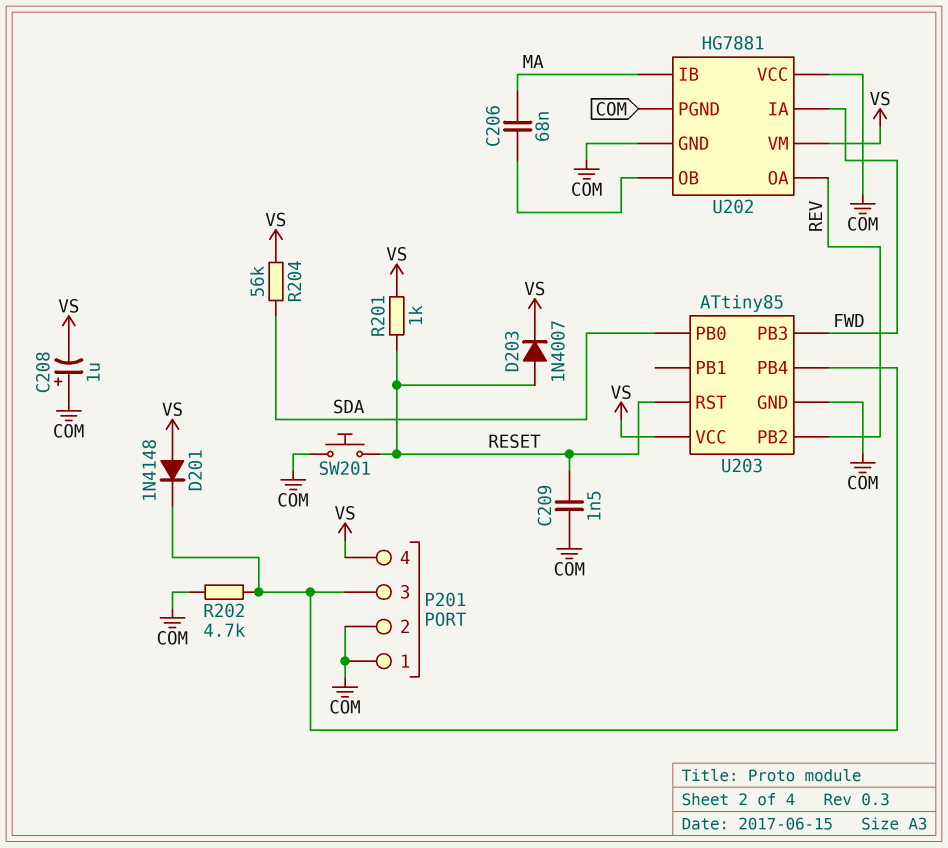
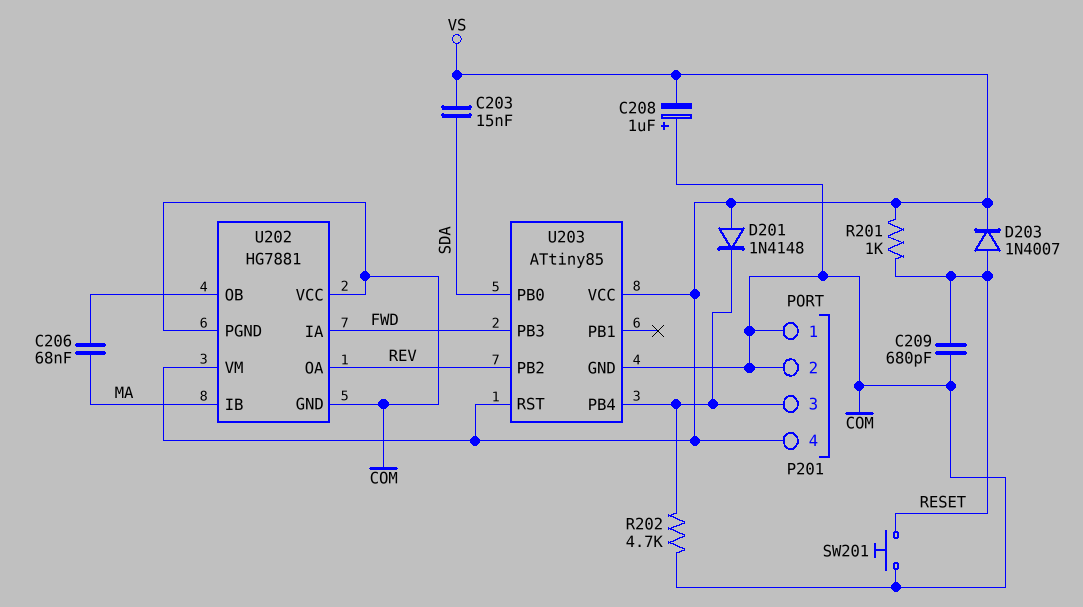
C203: none -> 15nF (SDA, VS)
C209: 1.5nF (COM, RESET) -> 680pF (COM, RESET)
R204: 56k (SDA, VS) -> none
U203 pin RST: RESET -> VS

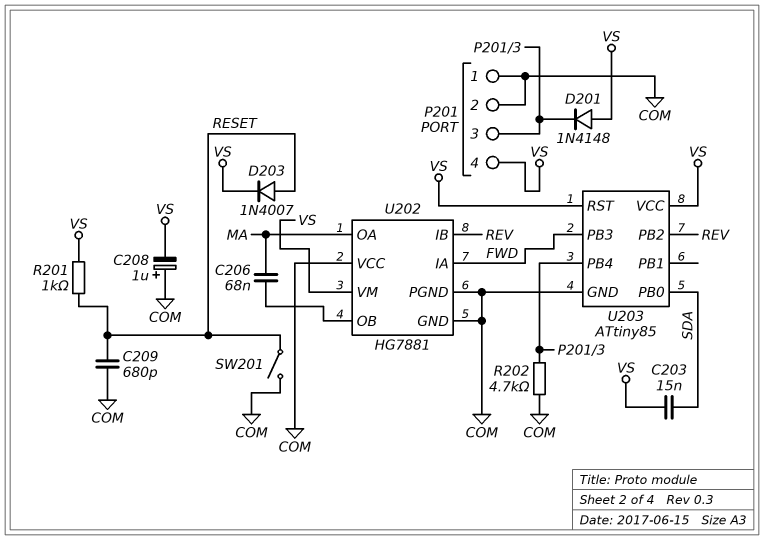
SW201: button (COM, RESET) -> switch (COM, RESET)
U202 pin IB: MA -> REV
U202 pin OA: REV -> MA

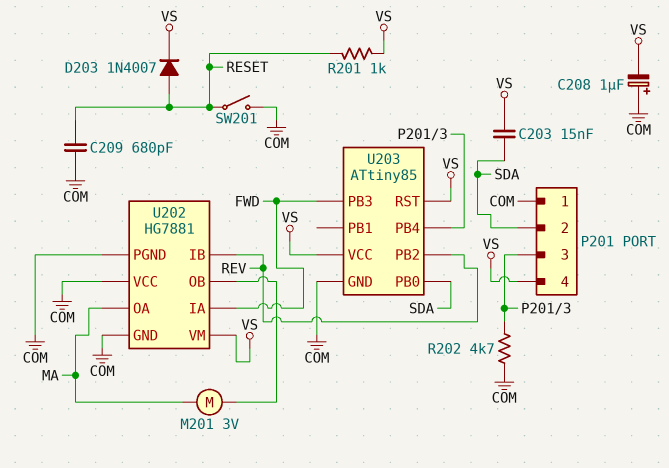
C206: 68nF (MA, U202/OB) -> none
D201: diode 1N4148 (A VS, K P201/3) -> none
M201: none -> motor 3V (MA, U202/OB)
P201 pin 2: COM -> SDA

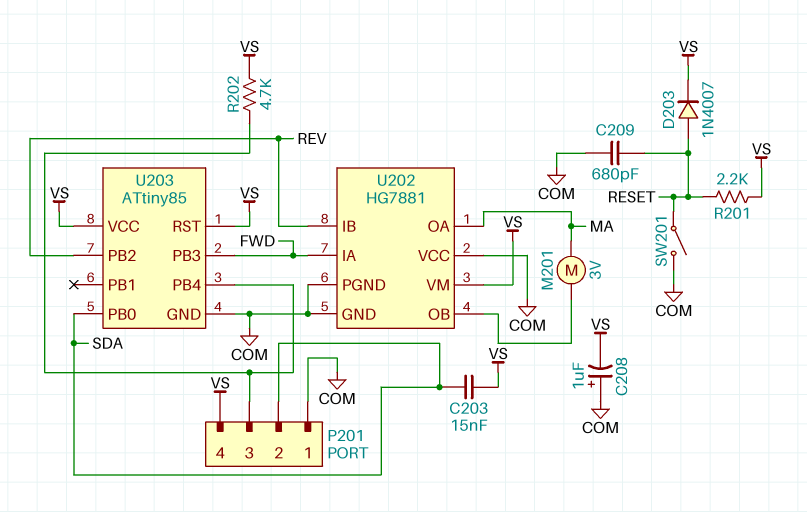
R201: 1k (RESET, VS) -> 2.2k (RESET, VS)
R202: 4.7k (COM, P201/3) -> 4.7k (P201/3, VS)

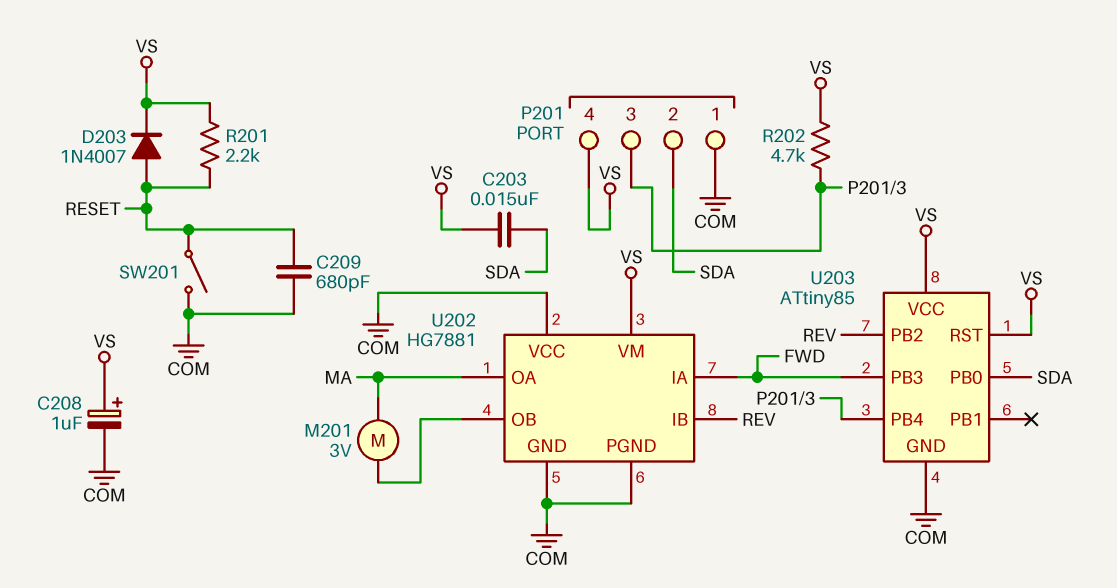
C208: 1uF (plus COM, minus VS) -> 1uF (plus VS, minus COM)

